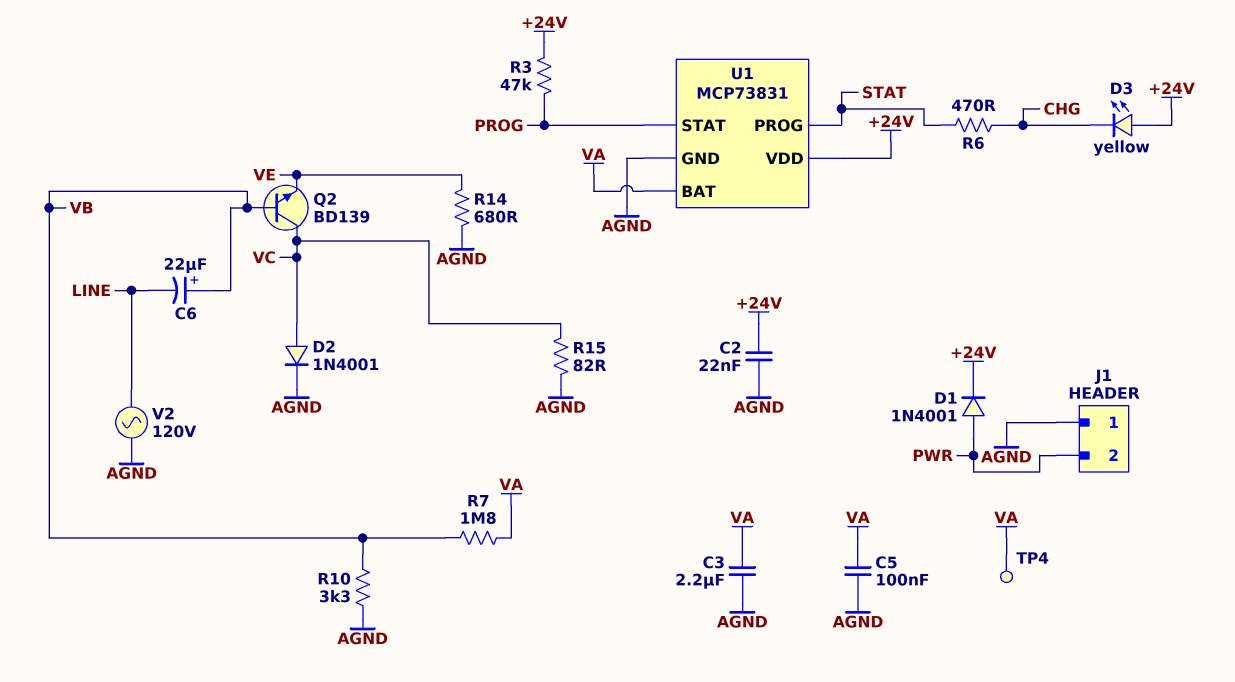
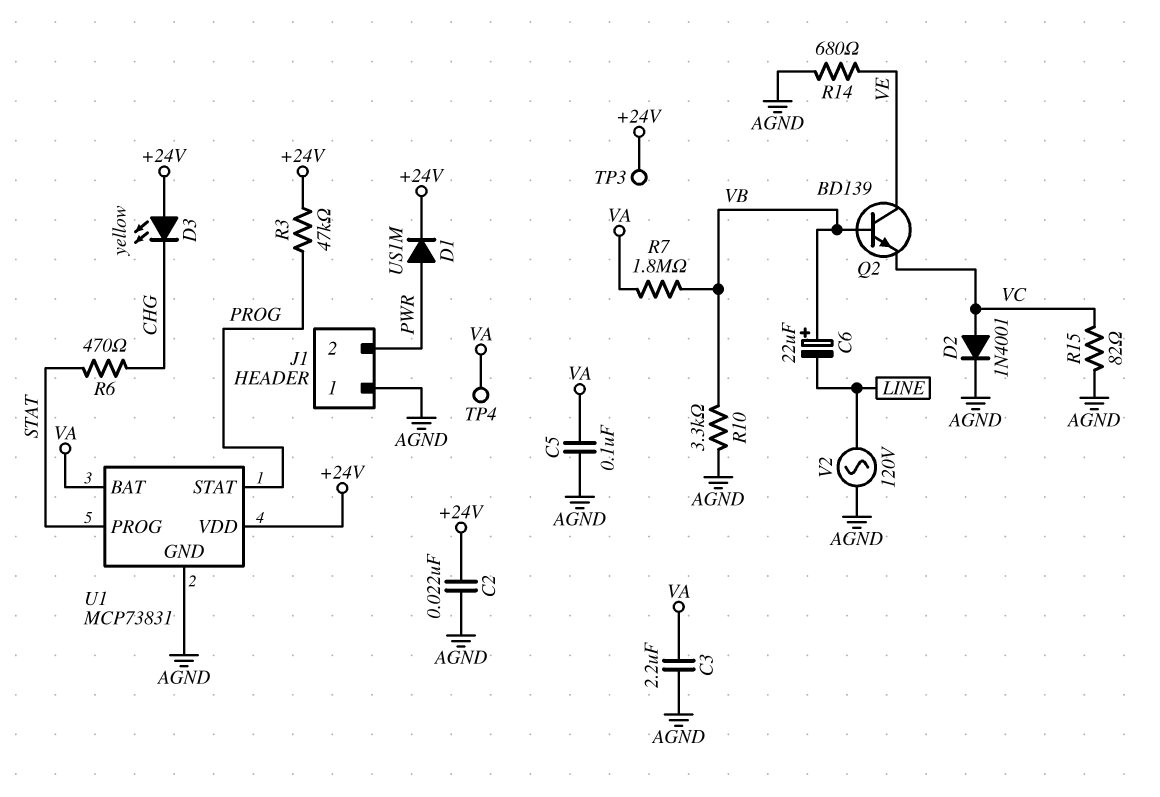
D1: diode 1N4001 (A PWR, K +24V) -> diode US1M (A PWR, K +24V)
Q2: NPN BD139 (B VB, C VC, E VE) -> NPN BD139 (B VB, C VE, E VC)
TP3: none -> test point (+24V)

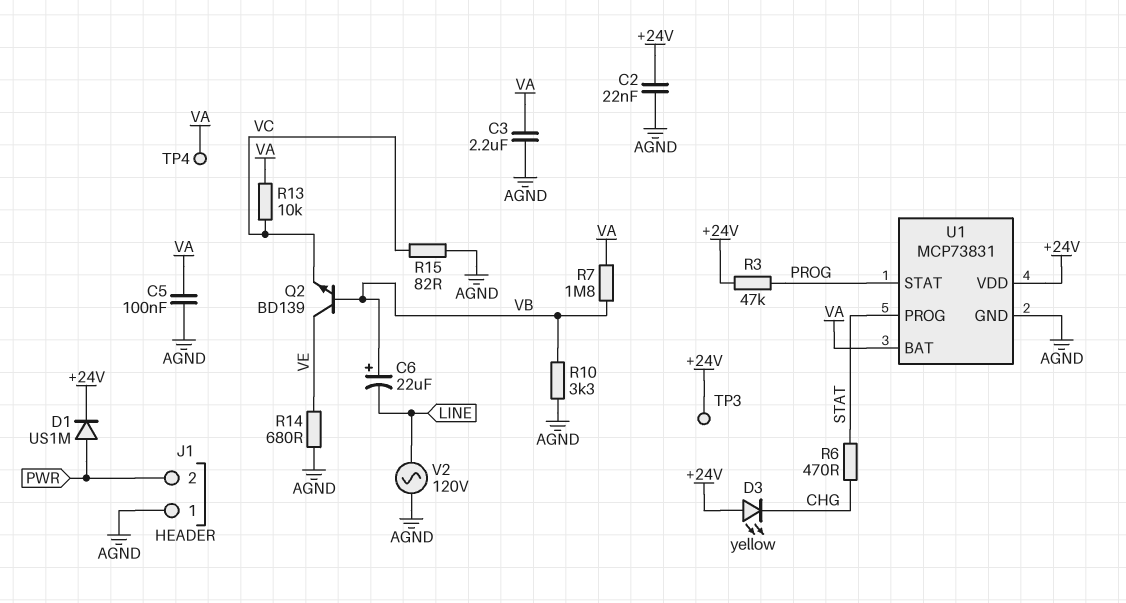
D2: diode 1N4001 (A VC, K AGND) -> none
R13: none -> 10k (VA, VC)

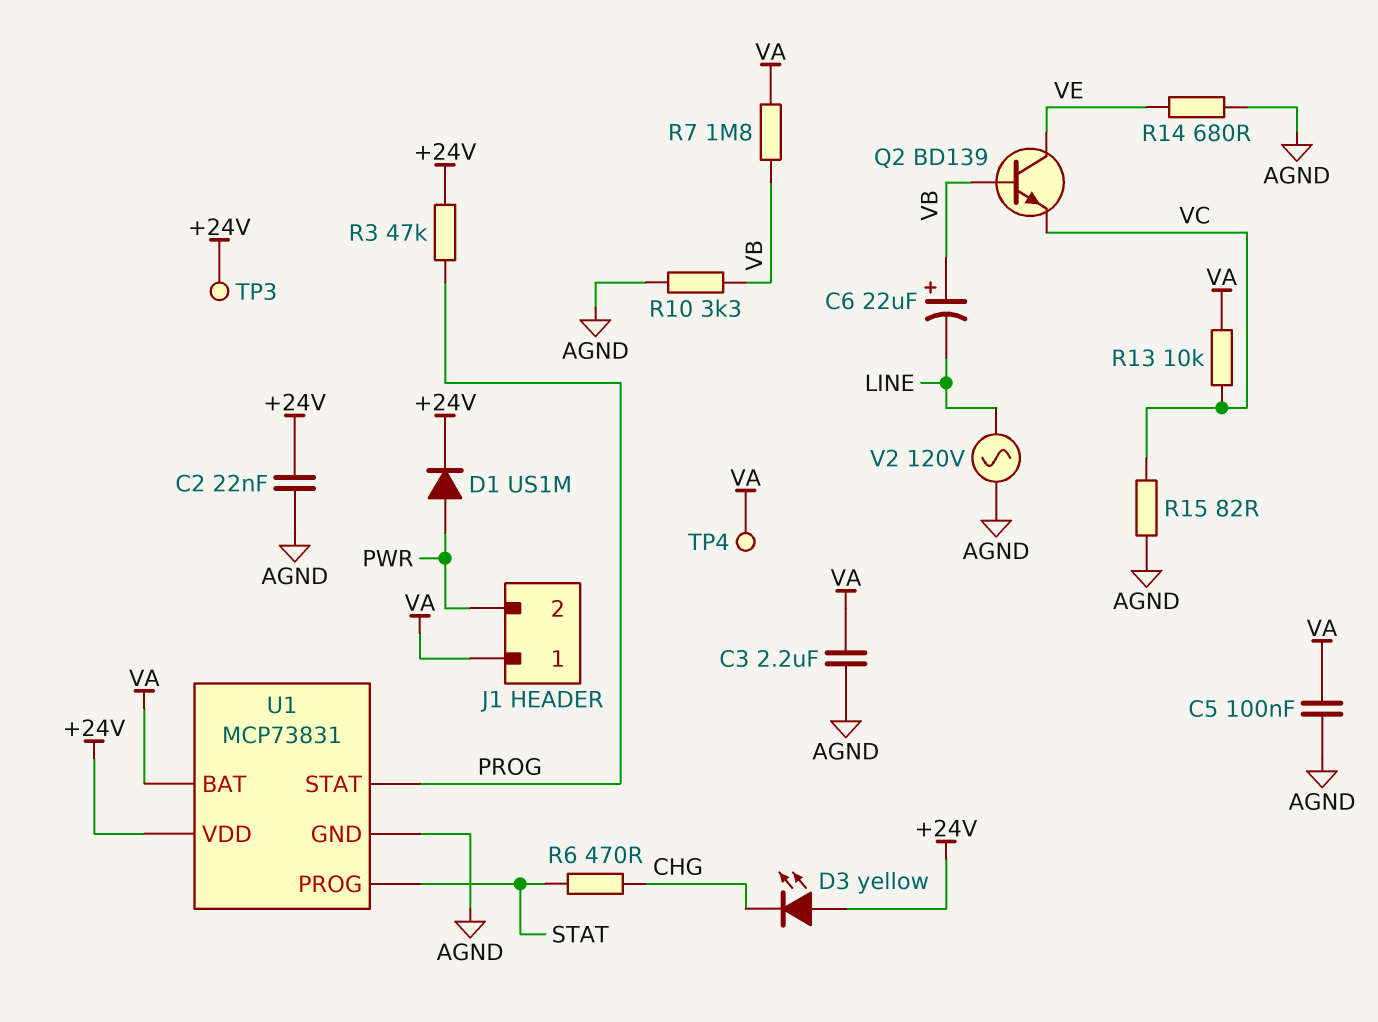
J1 pin 1: AGND -> VA

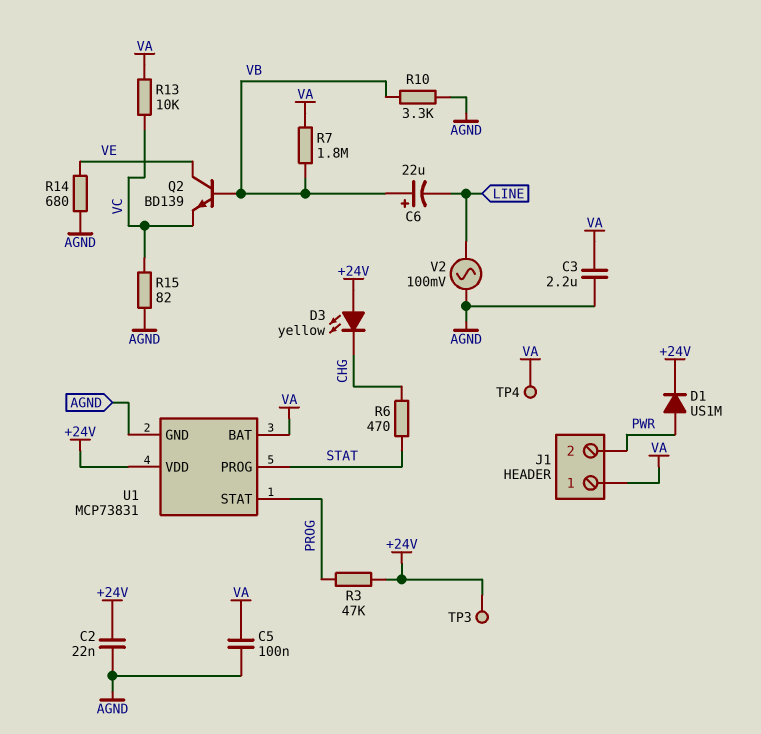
V2: AC 120V (AGND, LINE) -> AC 100mV (AGND, LINE)

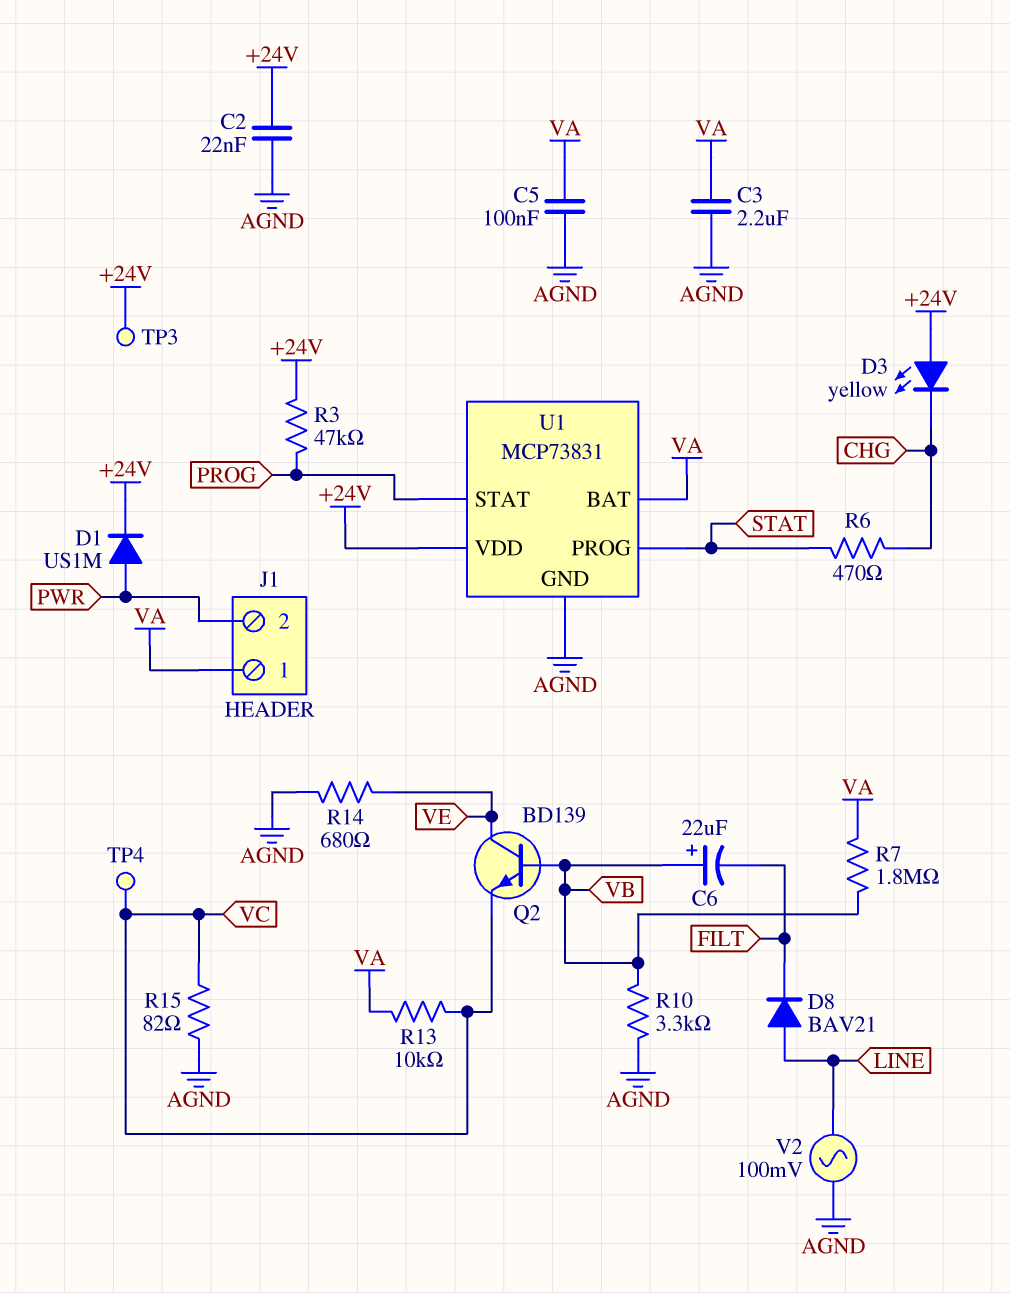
C6: 22uF (plus VB, minus LINE) -> 22uF (plus VB, minus FILT)
D8: none -> diode BAV21 (A LINE, K FILT)
TP4: test point (VA) -> test point (VC)

